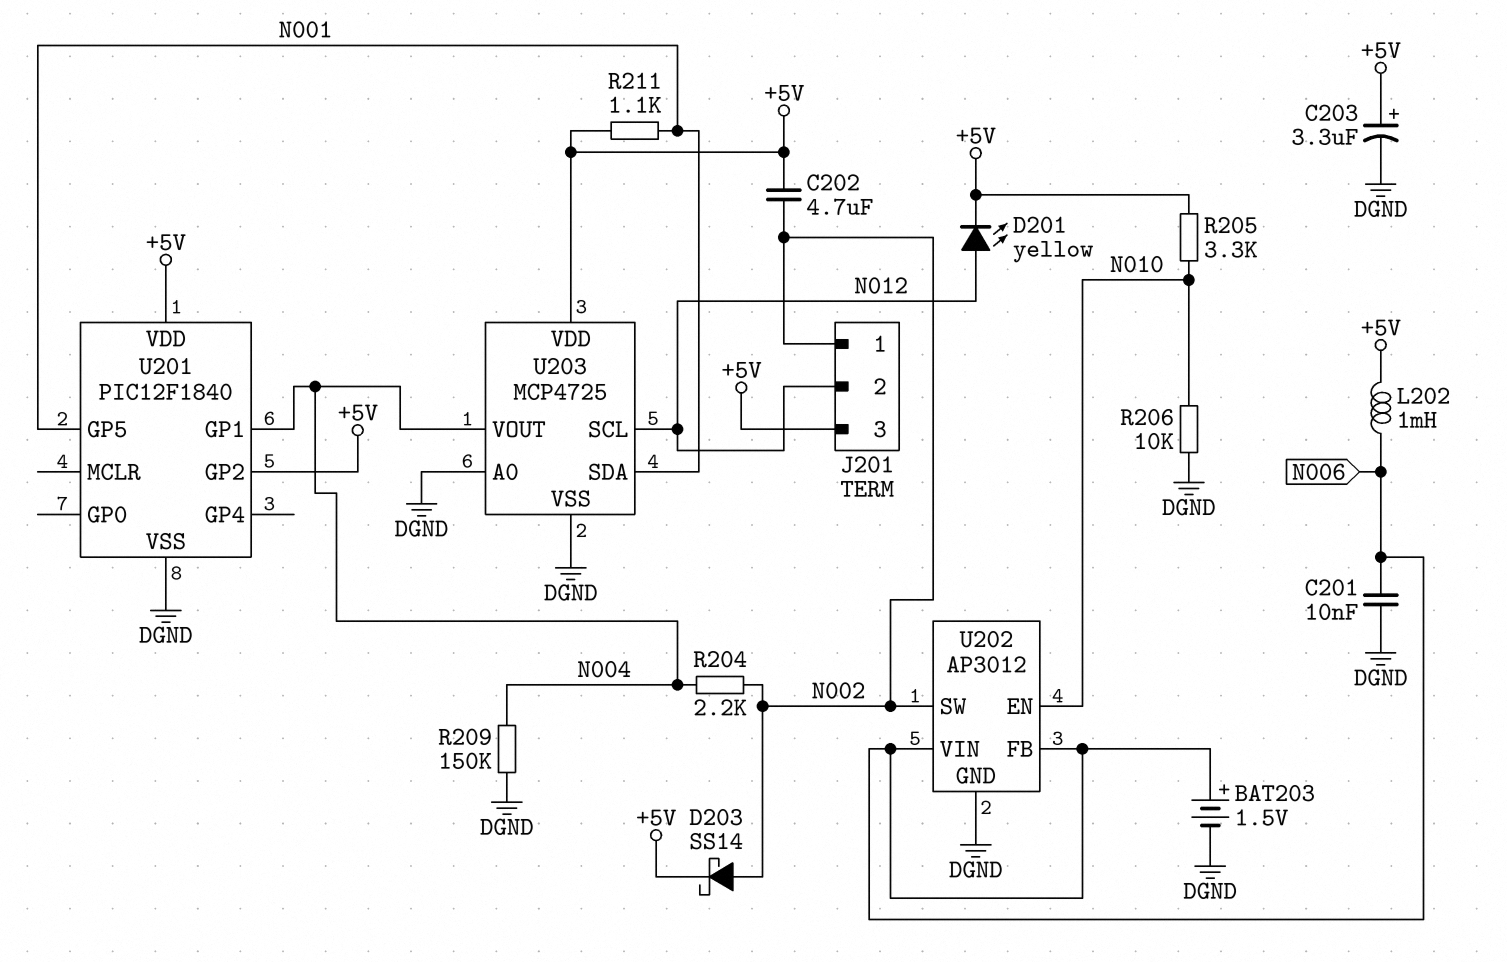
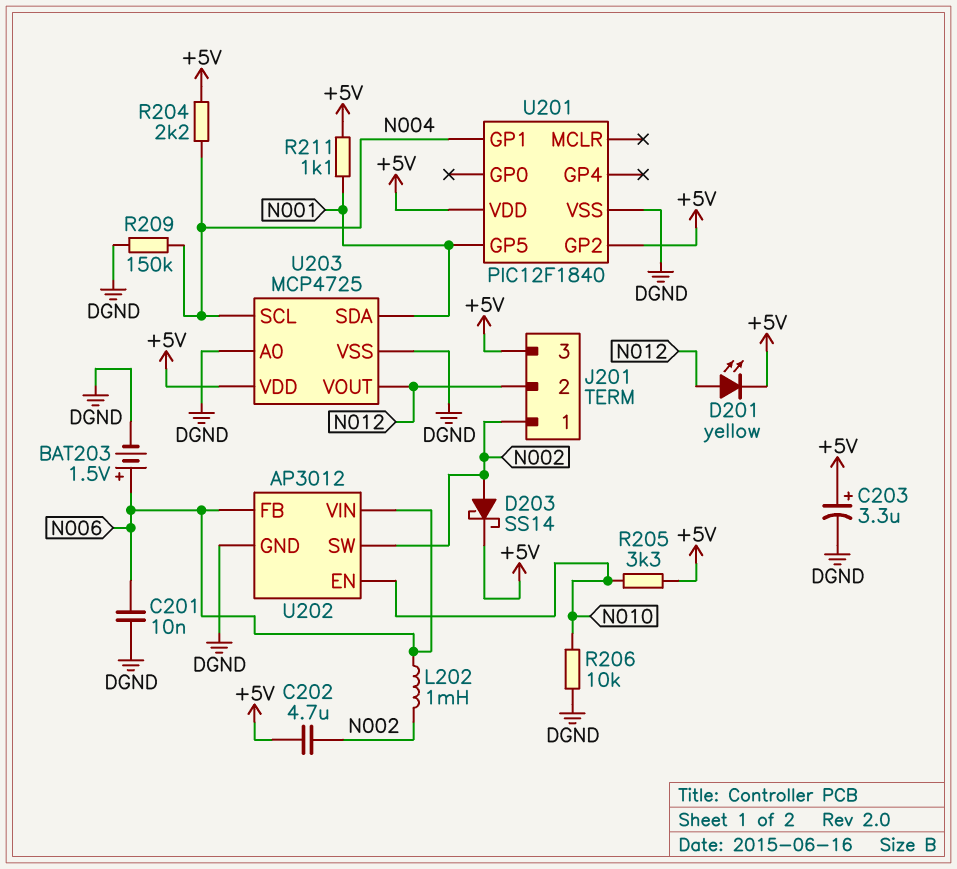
L202: 1mH (+5V, N006) -> 1mH (N002, N006)
R204: 2.2k (N002, N004) -> 2.2k (+5V, N004)
U203 pin SCL: N012 -> N004
U203 pin VOUT: N004 -> N012

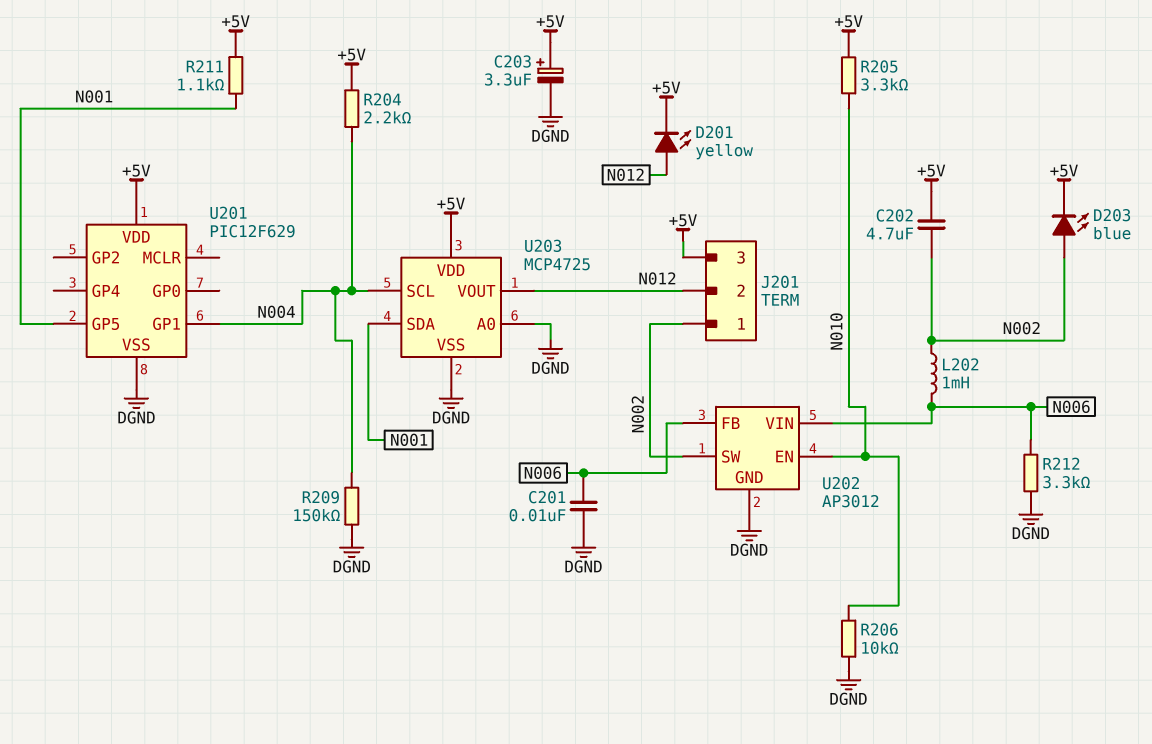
BAT203: 1.5V (plus N006, minus DGND) -> none
D203: schottky SS14 (A N002, K +5V) -> LED blue (A N002, K +5V)
R212: none -> 3.3k (DGND, N006)
U201: PIC12F1840 -> PIC12F629
U201 pin GP2: +5V -> none

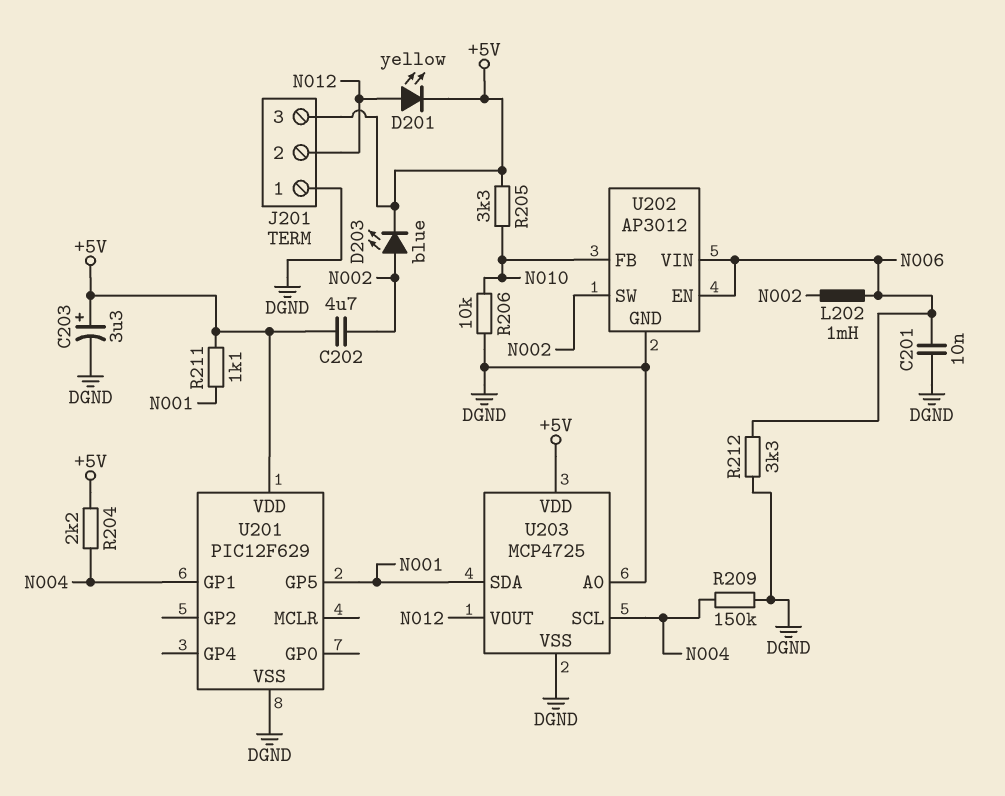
J201 pin 1: N002 -> DGND
U202 pin EN: N010 -> N006
U202 pin FB: N006 -> N010

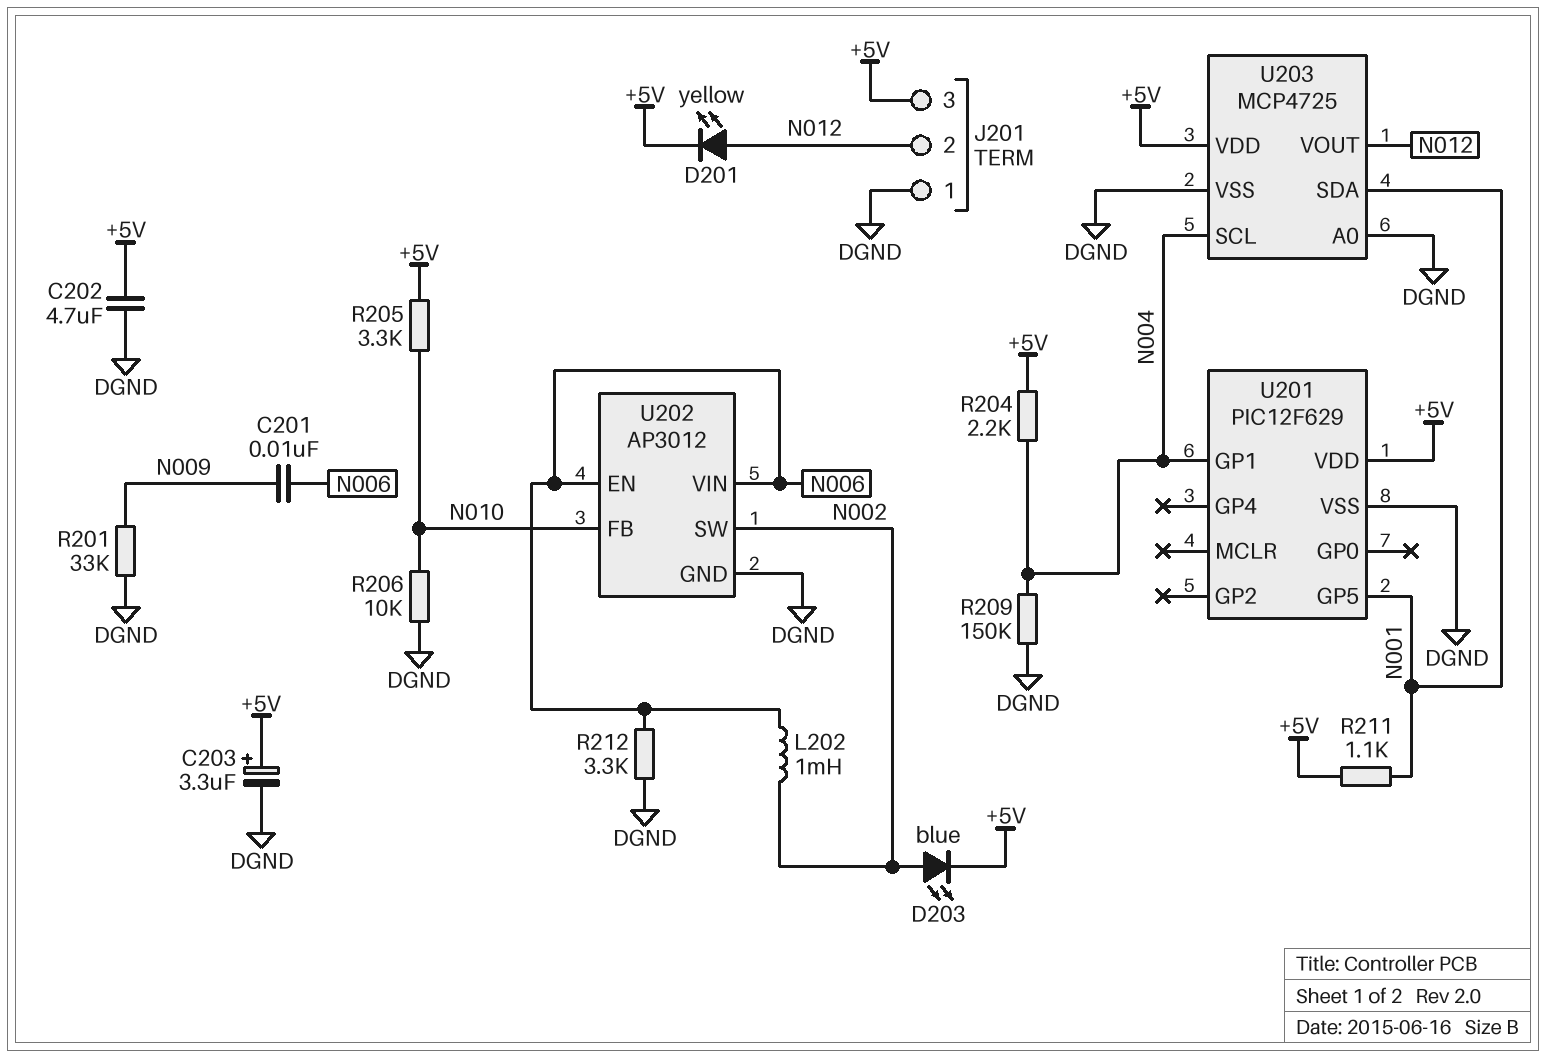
C201: 10nF (DGND, N006) -> 10nF (N006, N009)
C202: 4.7uF (+5V, N002) -> 4.7uF (+5V, DGND)
R201: none -> 33k (DGND, N009)

